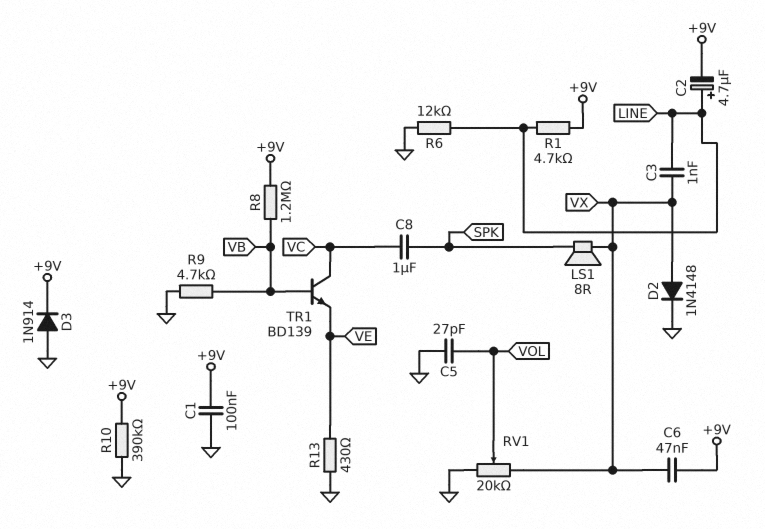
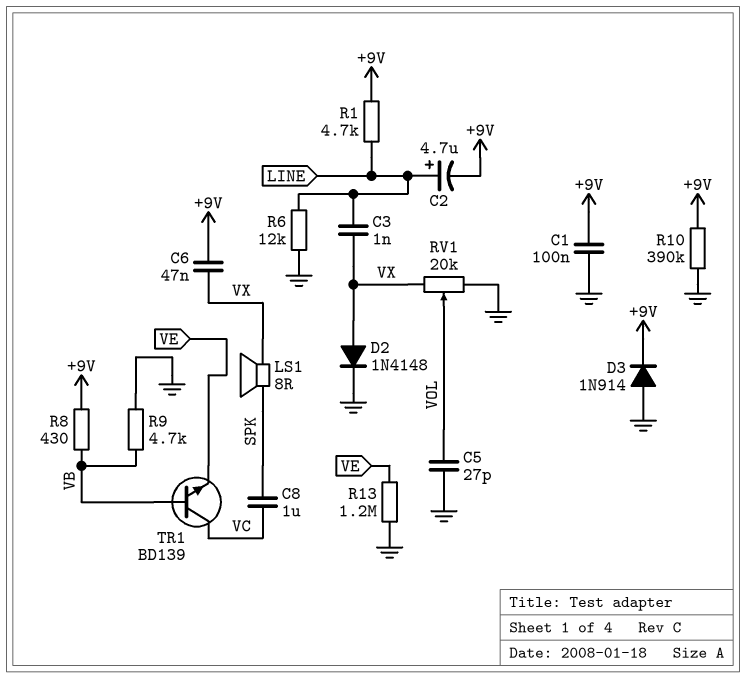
R8: 1.2M (+9V, VB) -> 430 (+9V, VB)
R13: 430 (GND, VE) -> 1.2M (GND, VE)

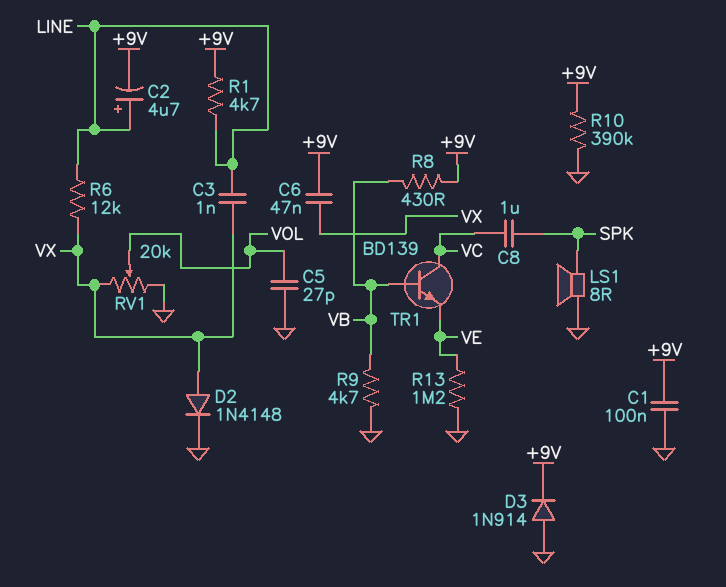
LS1: speaker 8R (SPK, VX) -> speaker 8R (GND, SPK)
R6: 12k (GND, LINE) -> 12k (LINE, VX)

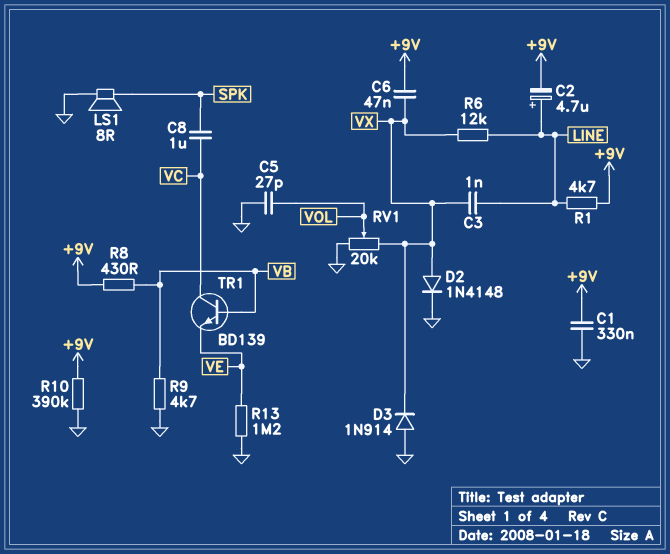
C1: 100nF (+9V, GND) -> 330nF (+9V, GND)
D3: diode 1N914 (A GND, K +9V) -> diode 1N914 (A GND, K VX)

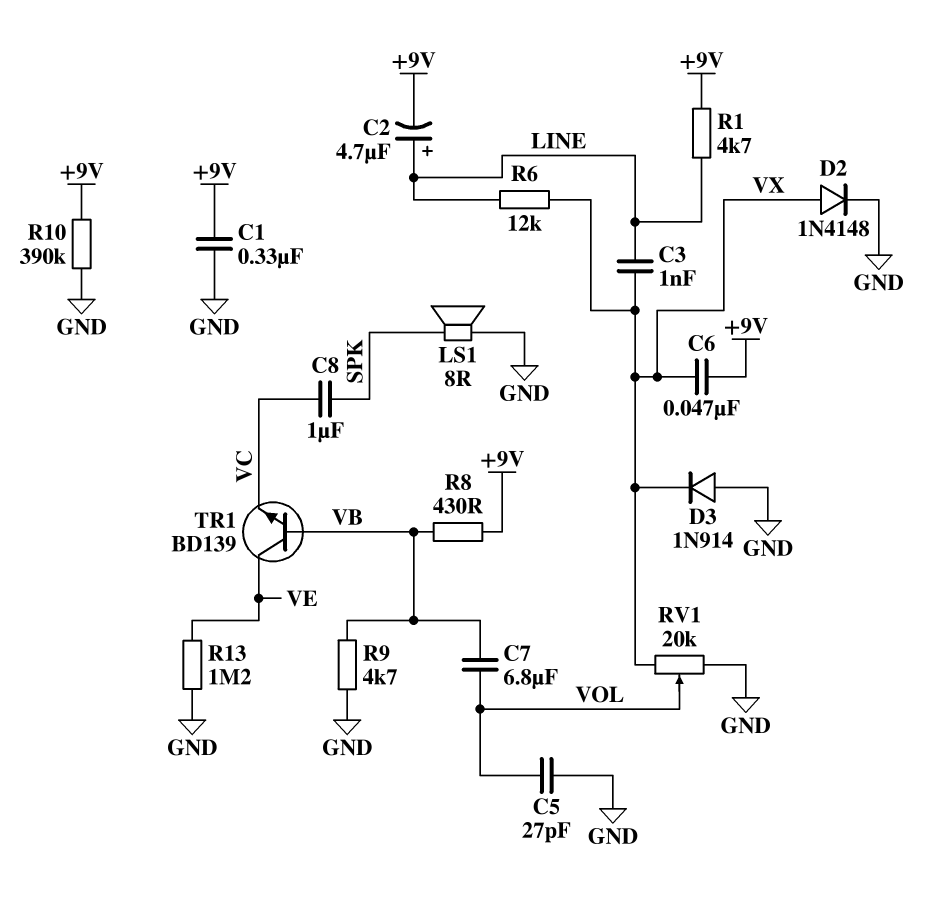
C7: none -> 6.8uF (VB, VOL)
TR1: NPN BD139 (B VB, C VC, E VE) -> NPN BD139 (B VB, C VE, E VC)

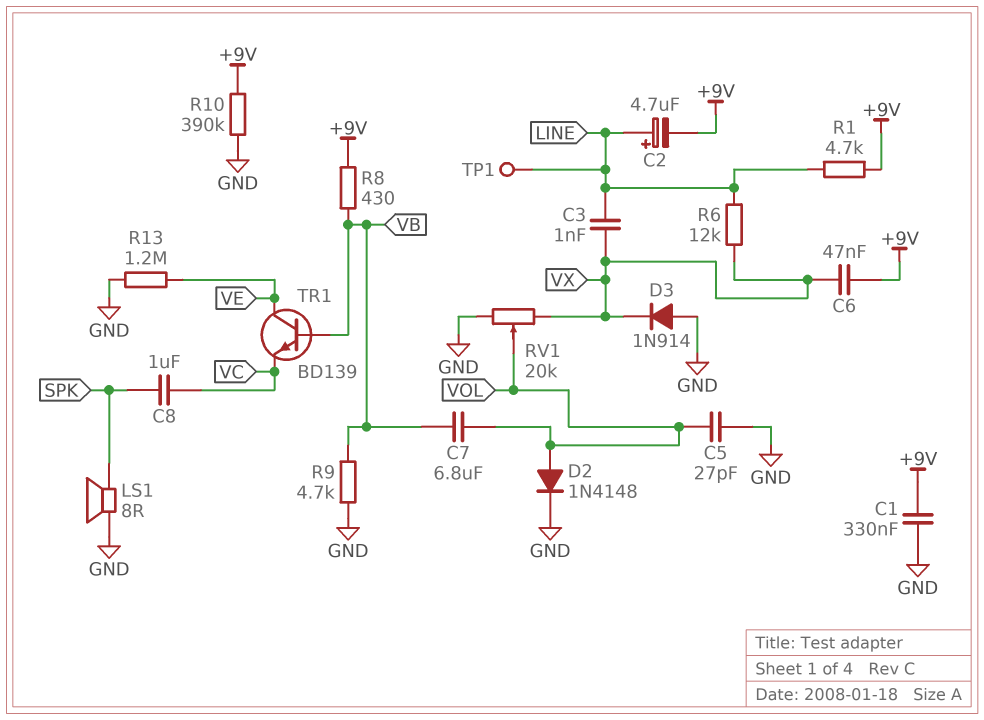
D2: diode 1N4148 (A VX, K GND) -> diode 1N4148 (A VOL, K GND)
TP1: none -> test point (LINE)

